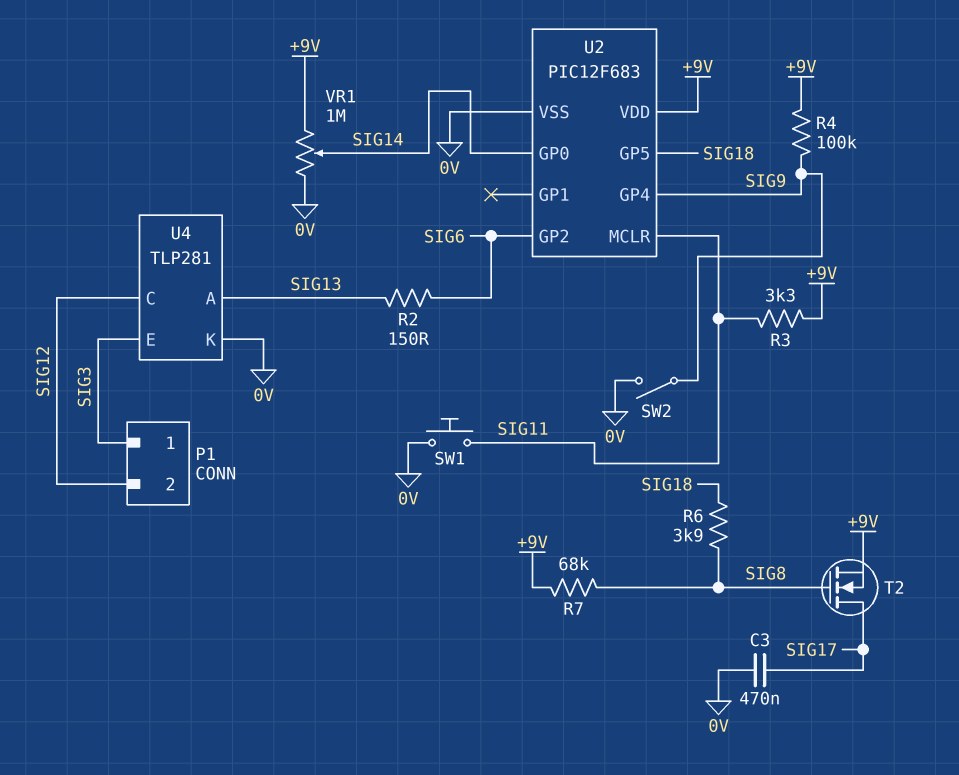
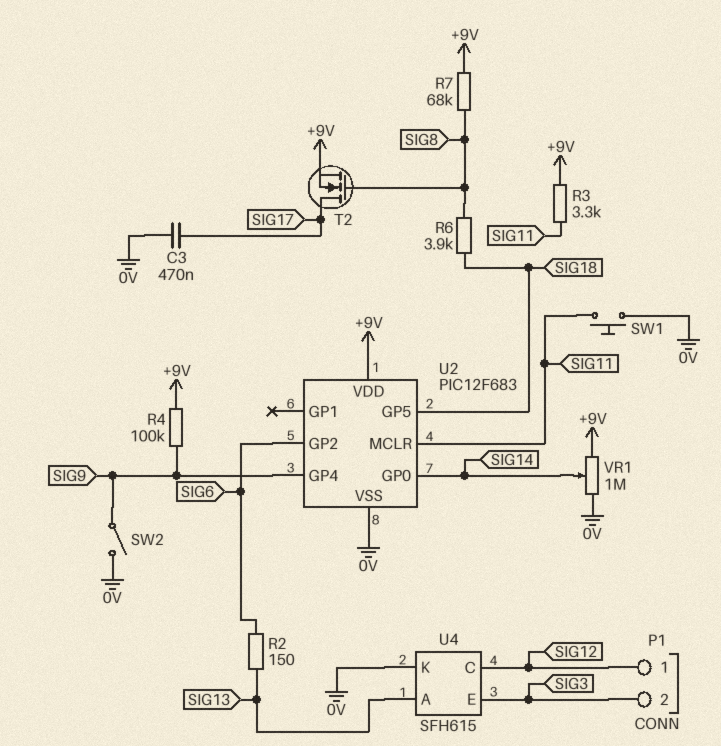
P1 pin 1: SIG3 -> SIG12
P1 pin 2: SIG12 -> SIG3
U4: TLP281 -> SFH615

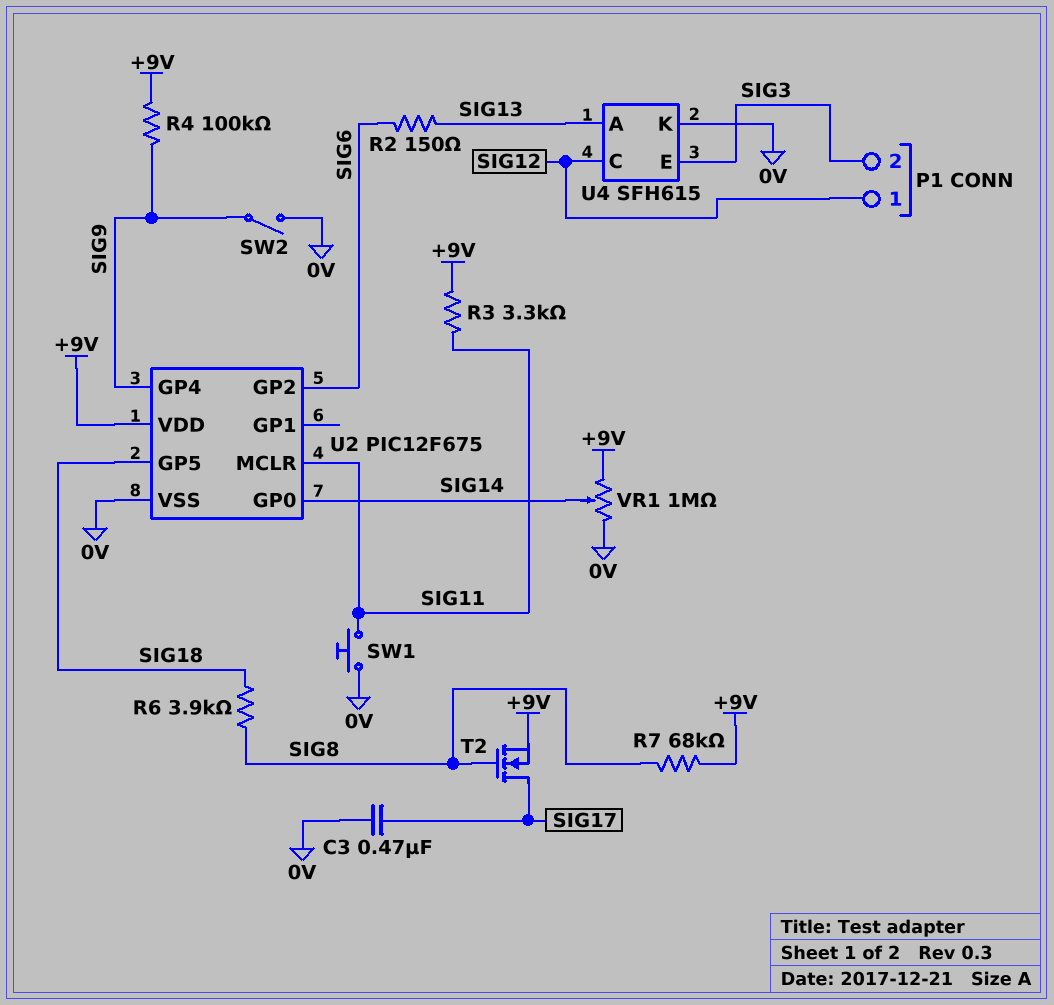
U2: PIC12F683 -> PIC12F675

